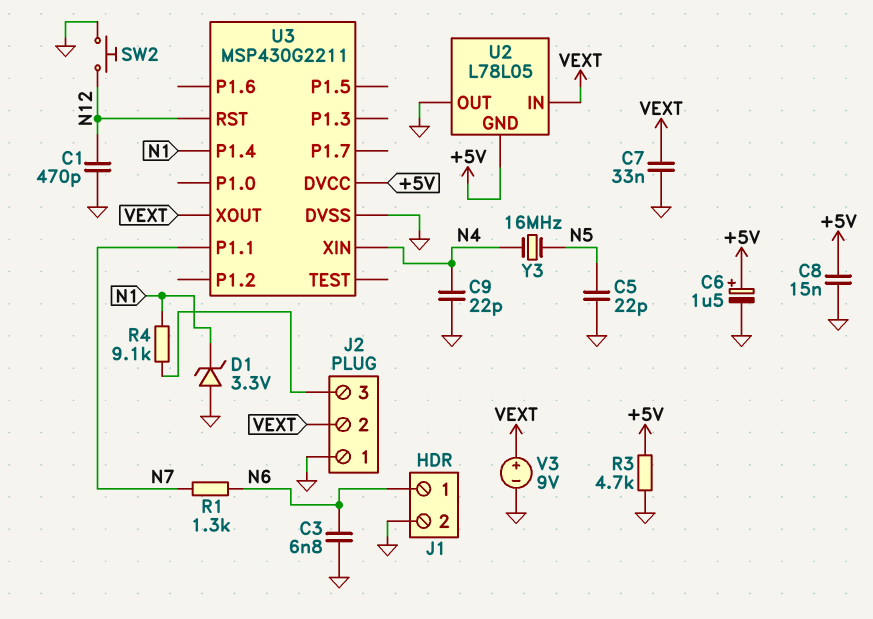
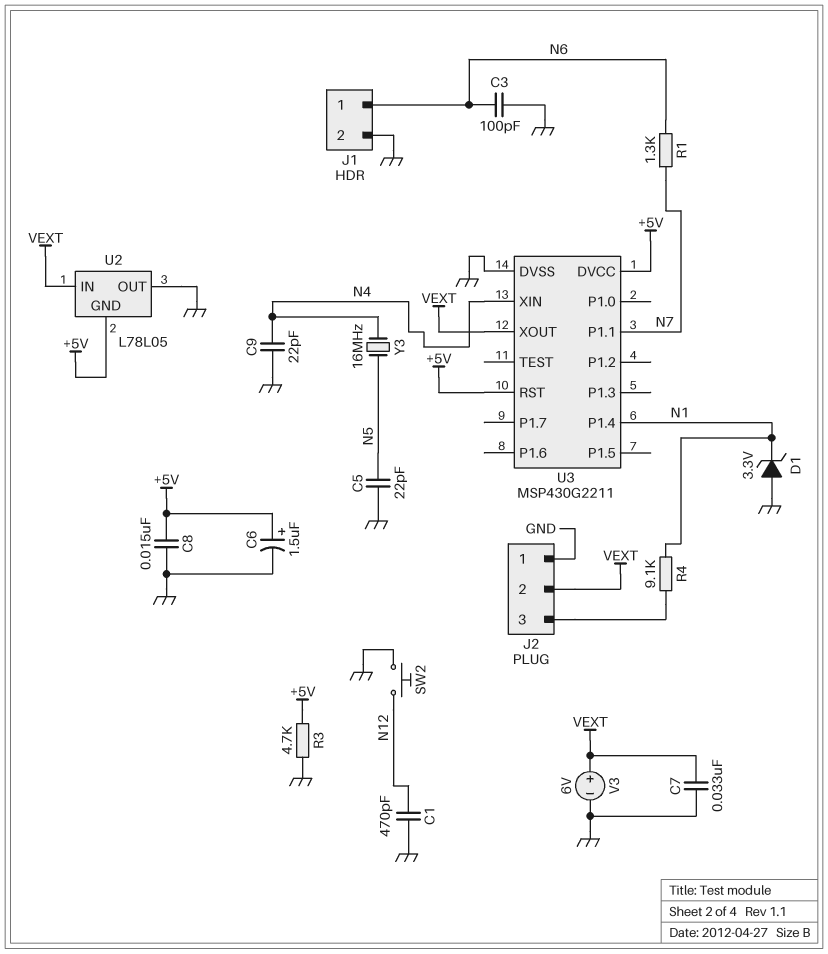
C3: 6.8nF (GND, N6) -> 100pF (GND, N6)
U3 pin RST: N12 -> +5V
V3: 9V (plus VEXT, minus GND) -> 6V (plus VEXT, minus GND)

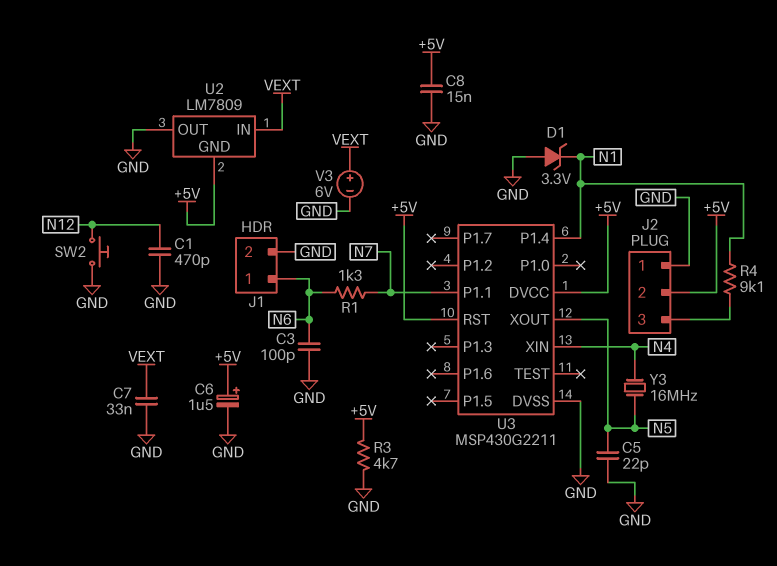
C9: 22pF (GND, N4) -> none
J2 pin 2: VEXT -> +5V
U2: L78L05 -> LM7809
U3 pin XOUT: VEXT -> N5

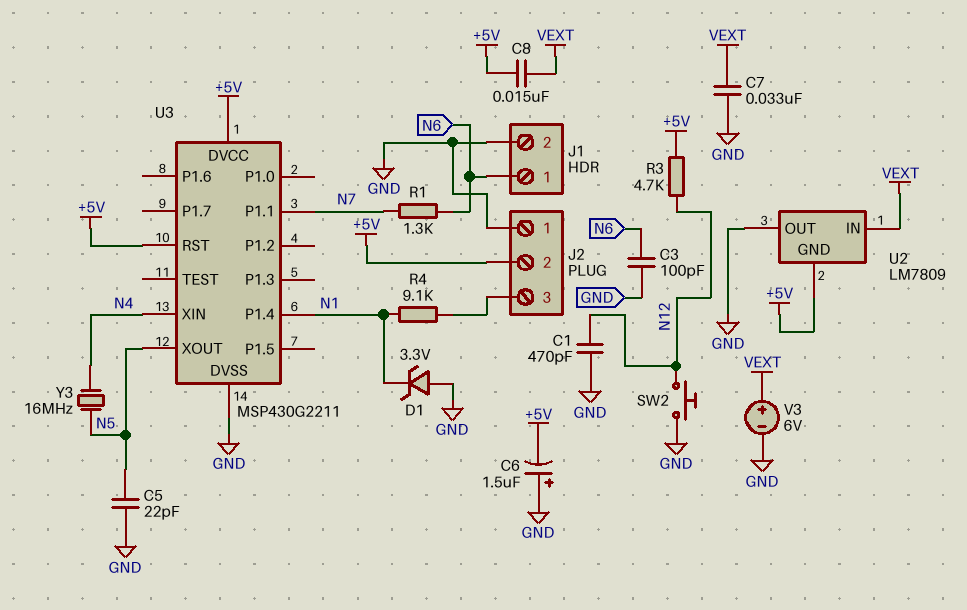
C6: 1.5uF (plus +5V, minus GND) -> 1.5uF (plus GND, minus +5V)
C8: 15nF (+5V, GND) -> 15nF (+5V, VEXT)
R3: 4.7k (+5V, GND) -> 4.7k (+5V, N12)

